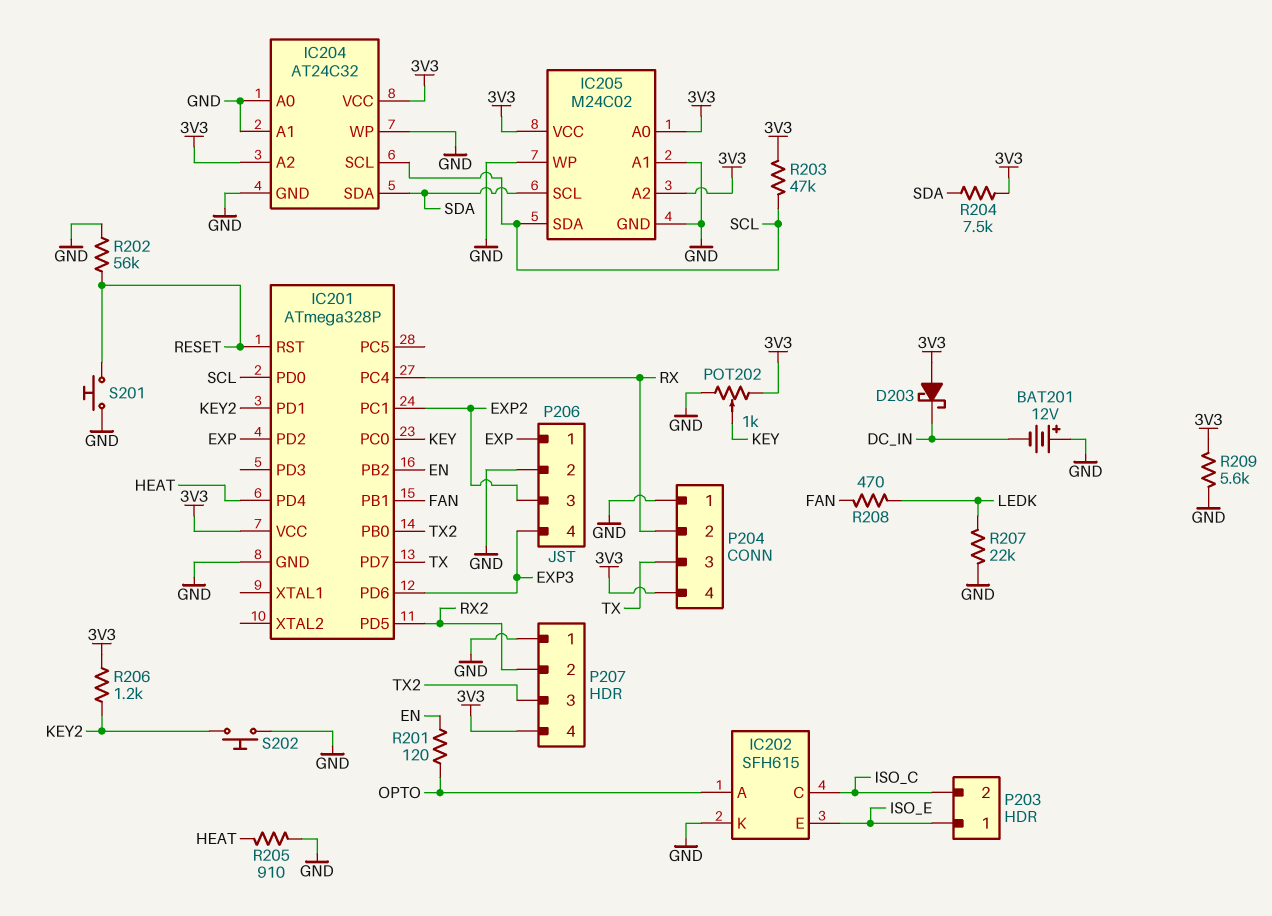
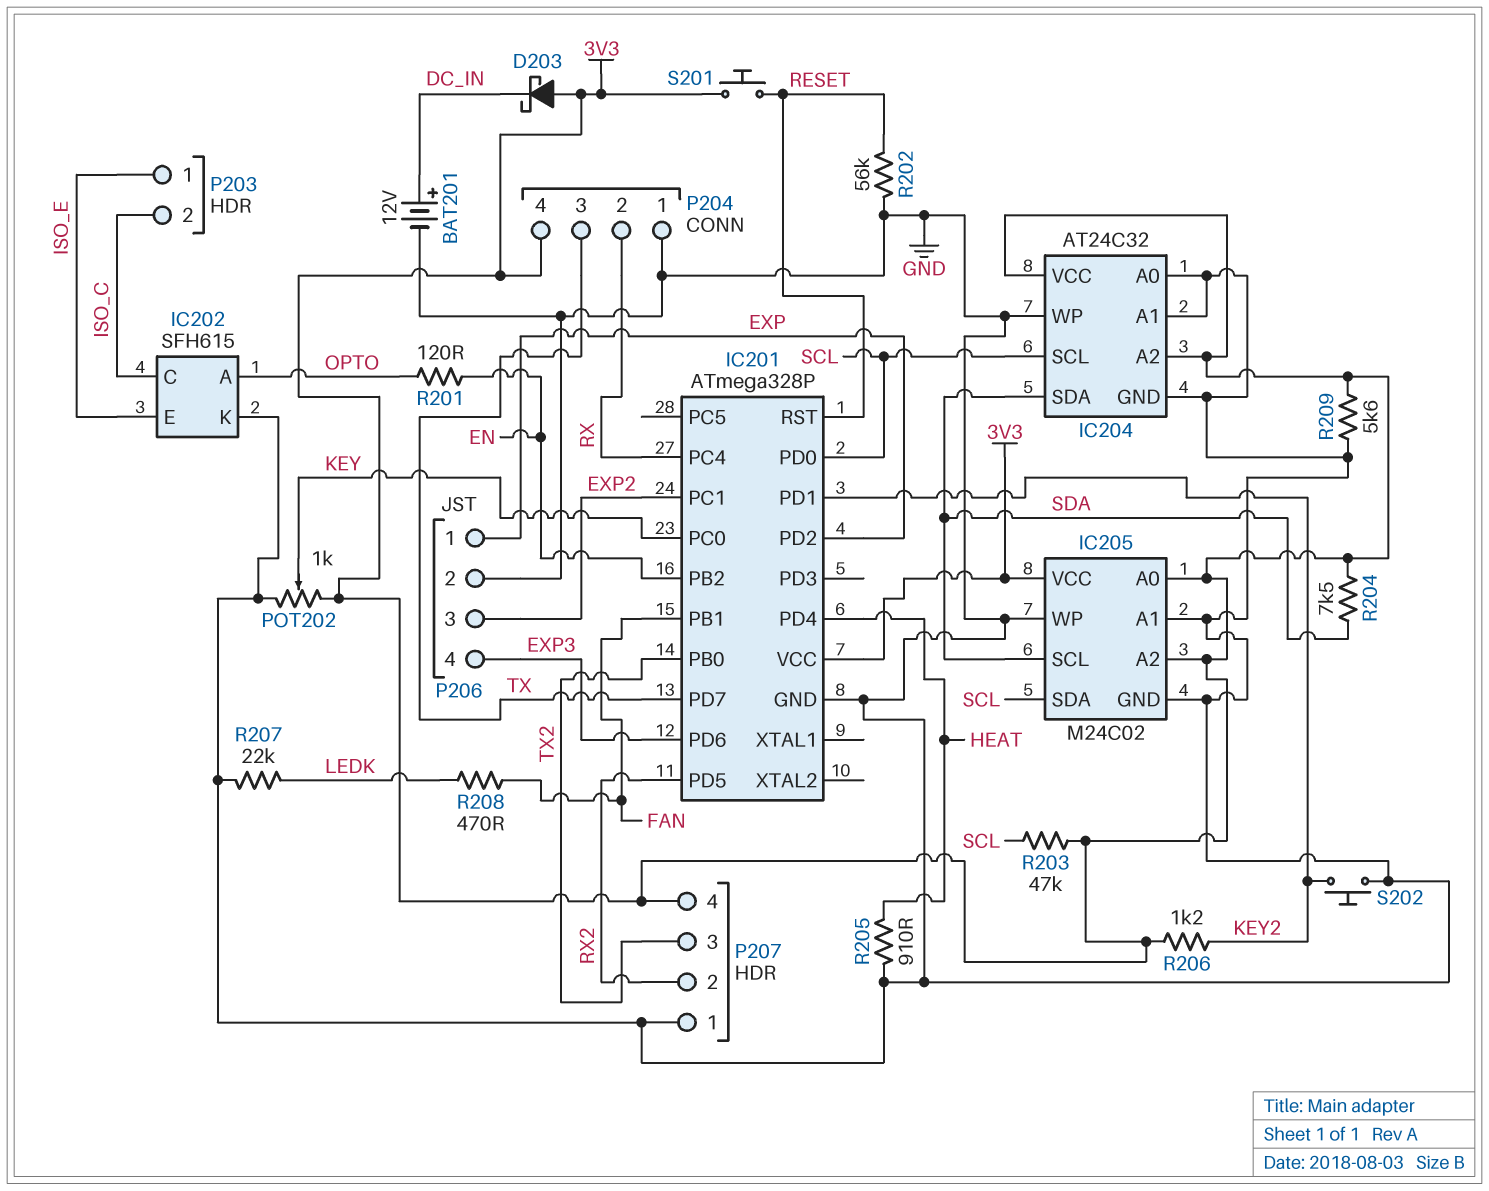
BAT201: 12V (plus GND, minus DC_IN) -> 12V (plus DC_IN, minus GND)
S201: button (GND, RESET) -> button (3V3, RESET)

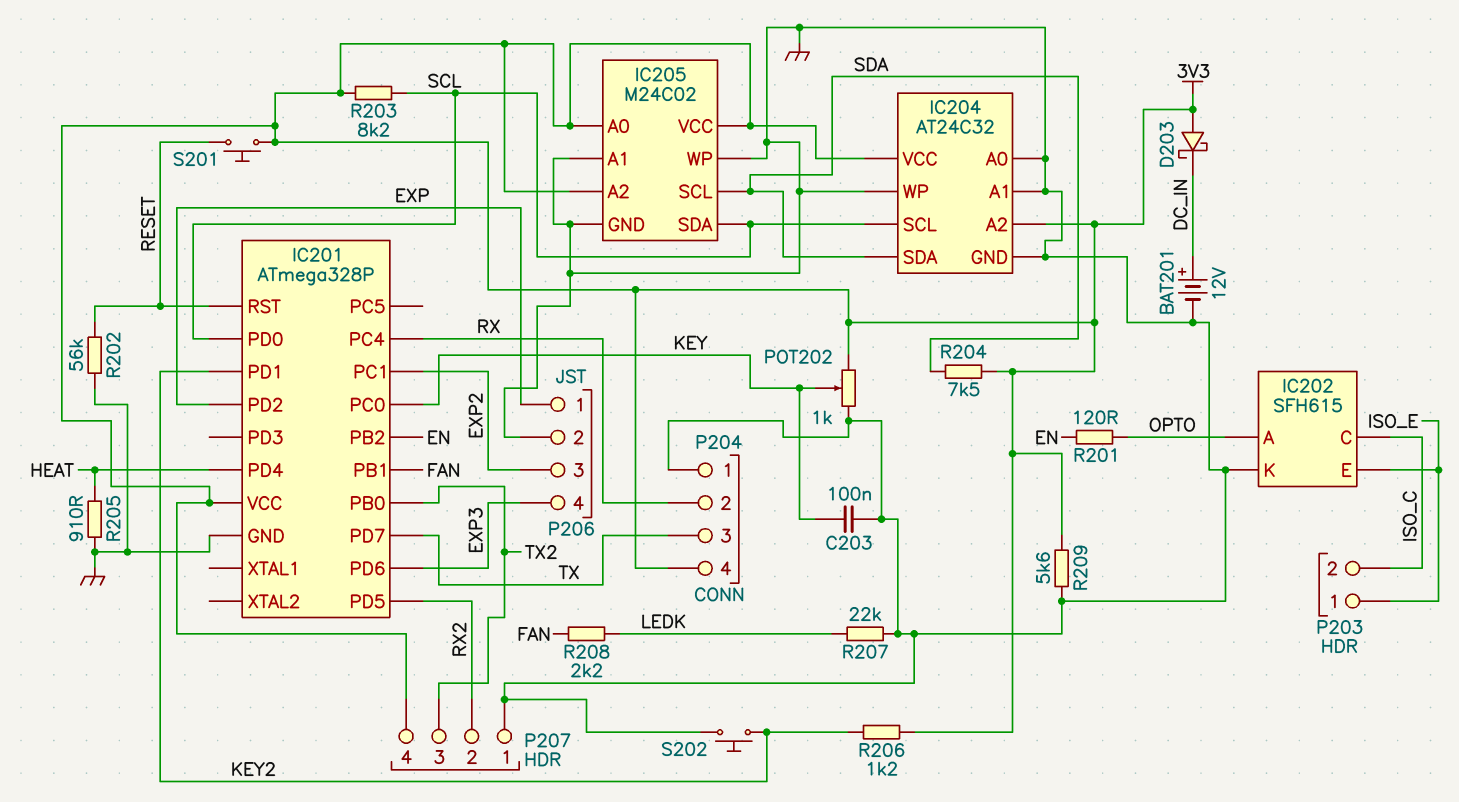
C203: none -> 100nF (GND, KEY)
R203: 47k (3V3, SCL) -> 8.2k (3V3, SCL)
R208: 470 (FAN, LEDK) -> 2.2k (FAN, LEDK)

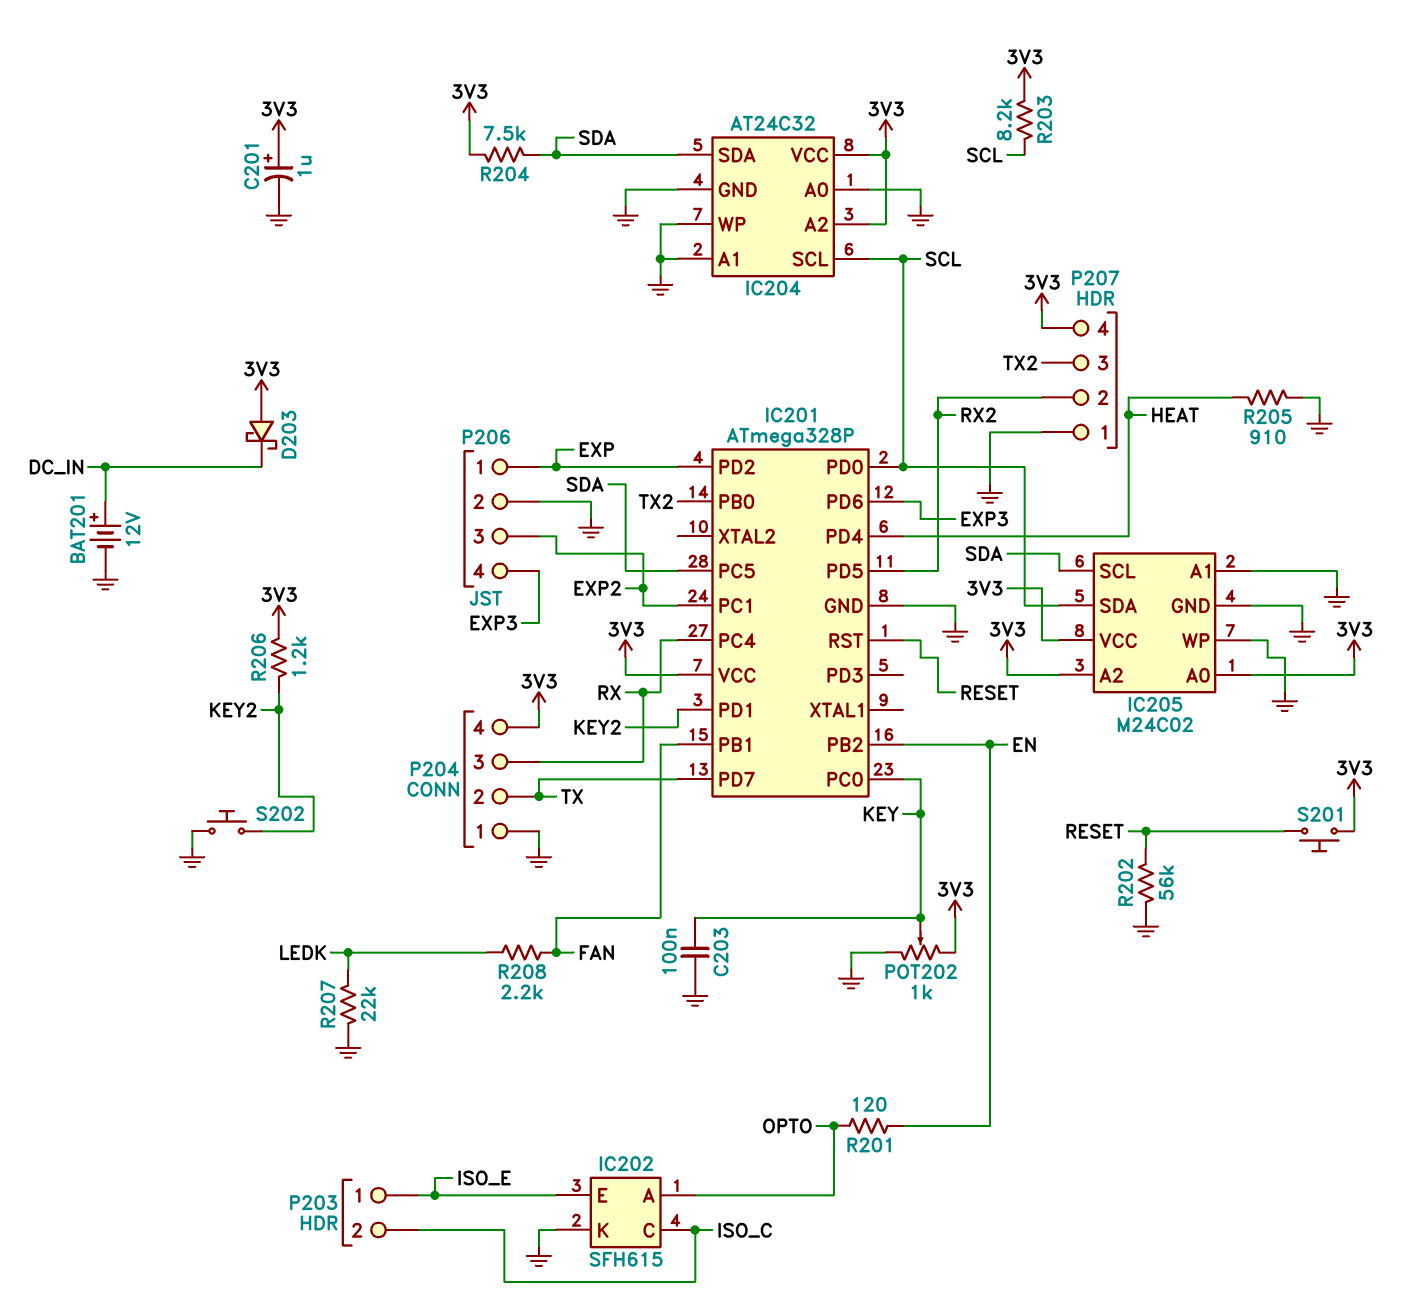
C201: none -> 1uF (plus 3V3, minus GND)
IC201 pin PC5: none -> SDA
P204 pin 2: RX -> TX
P204 pin 3: TX -> RX
R209: 5.6k (3V3, GND) -> none

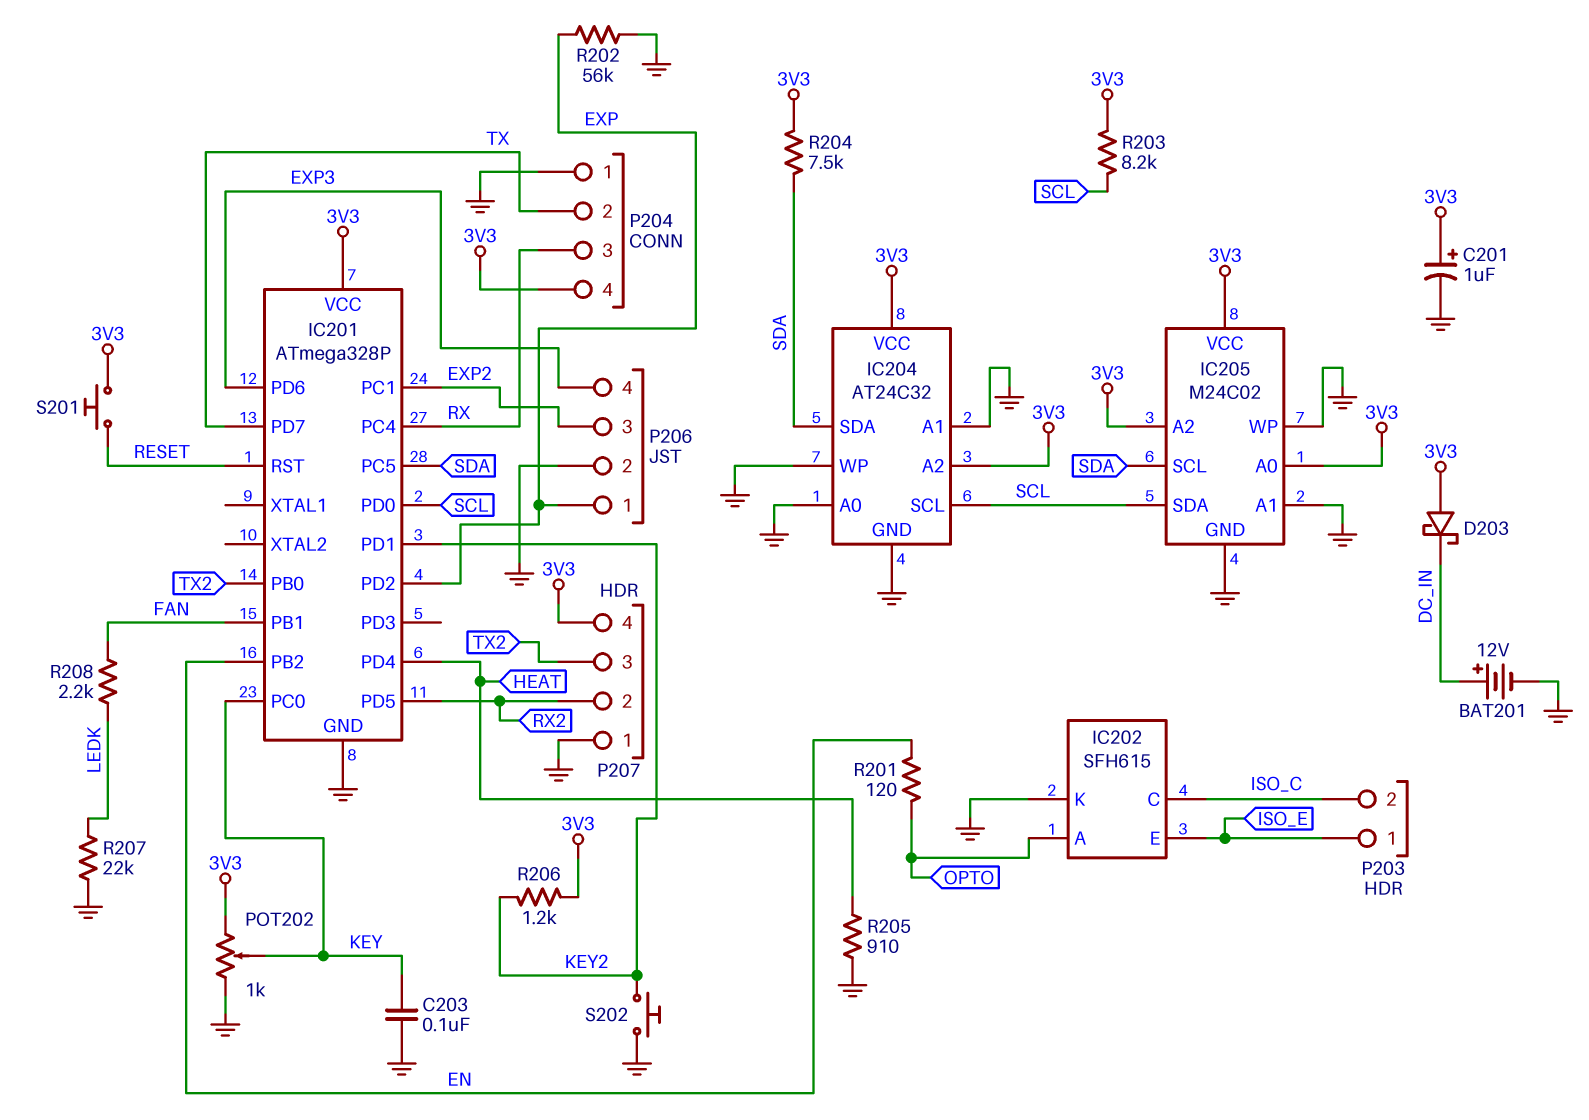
R202: 56k (GND, RESET) -> 56k (EXP, GND)

